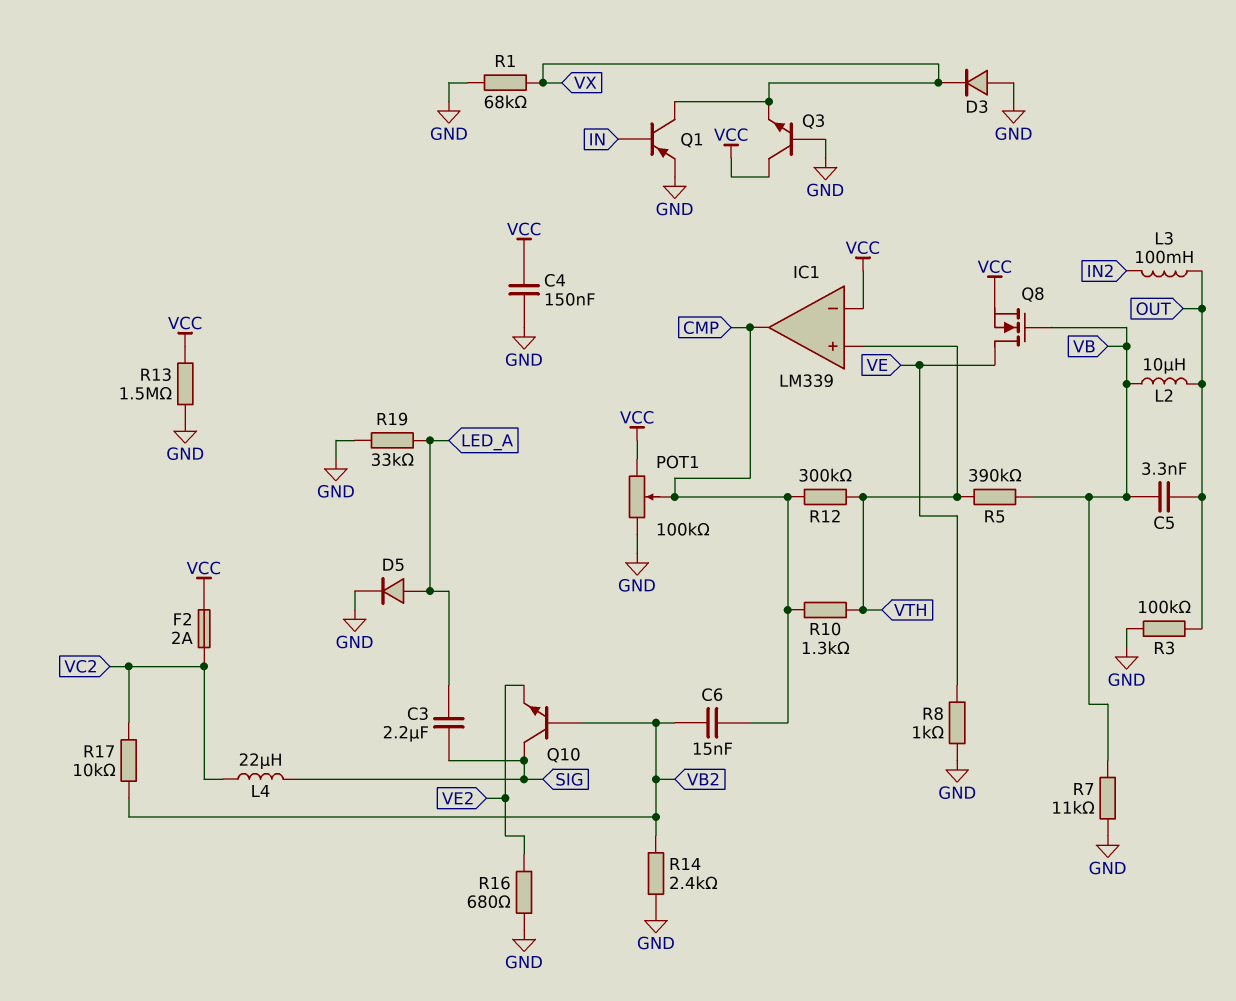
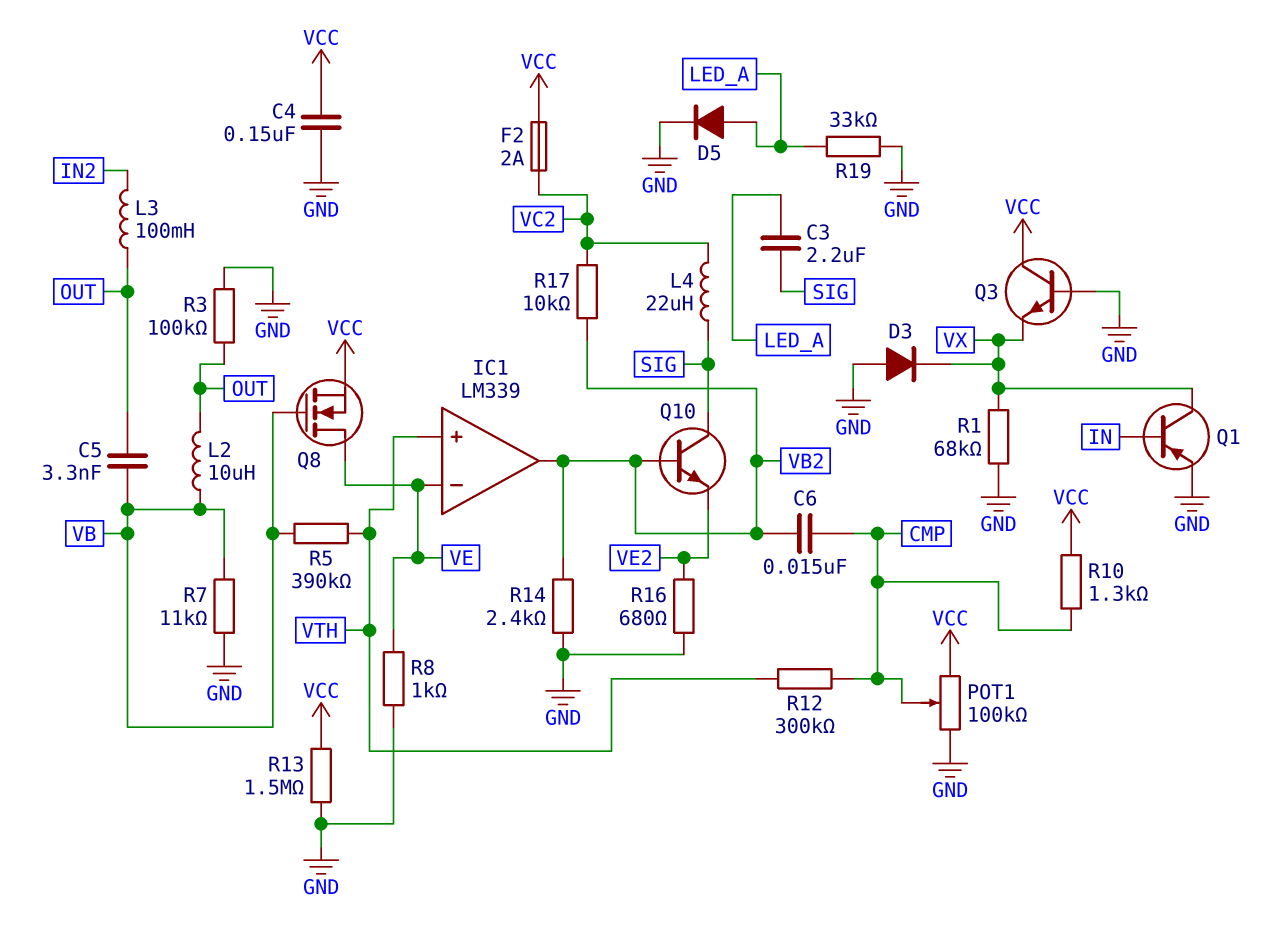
IC1 pin in-: VCC -> VE
IC1 pin out: CMP -> VB2
R10: 1.3k (CMP, VTH) -> 1.3k (CMP, VCC)

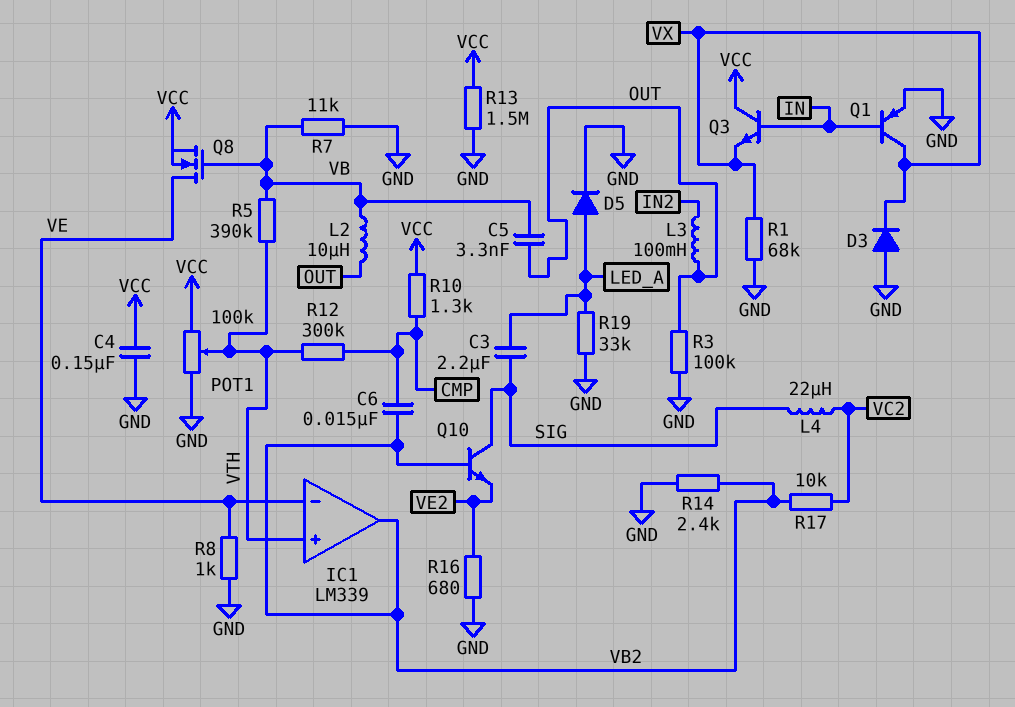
F2: 2A (VC2, VCC) -> none
POT1: 100k (GND, VCC, wiper CMP) -> 100k (GND, VCC, wiper VTH)
Q3: NPN (B GND, C VCC, E VX) -> NPN (B IN, C VCC, E VX)

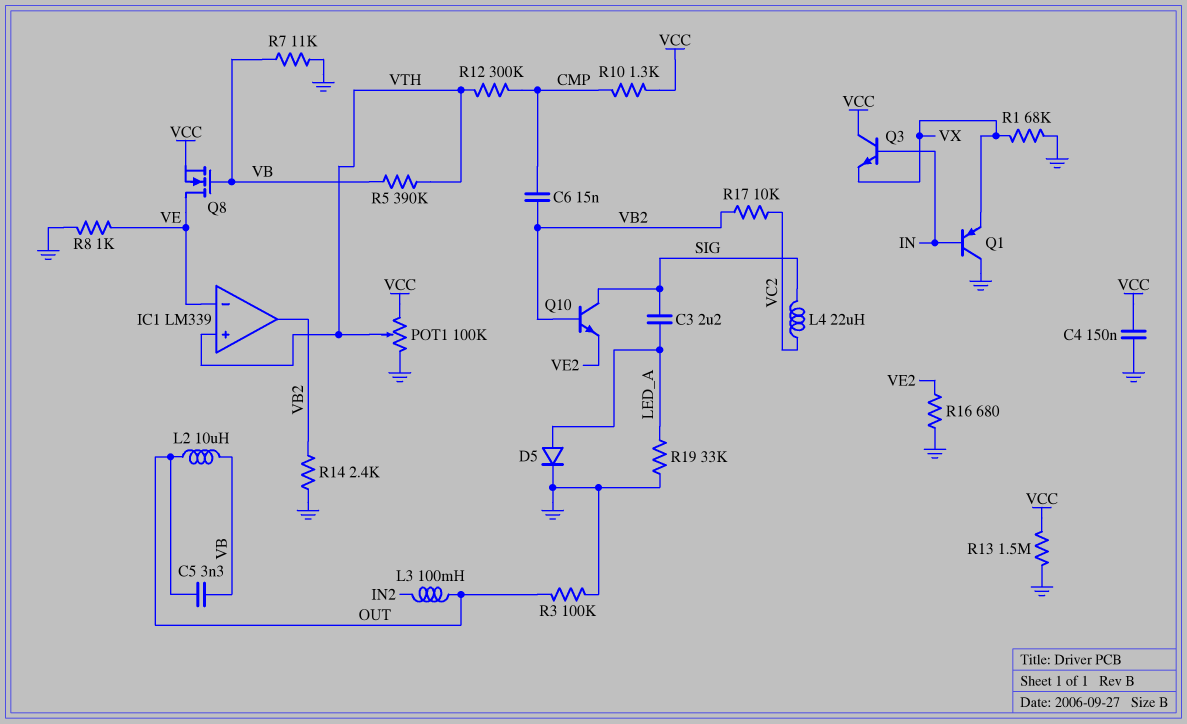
D3: diode (A GND, K VX) -> none
Q1: PNP (B IN, C VX, E GND) -> PNP (B IN, C GND, E VX)

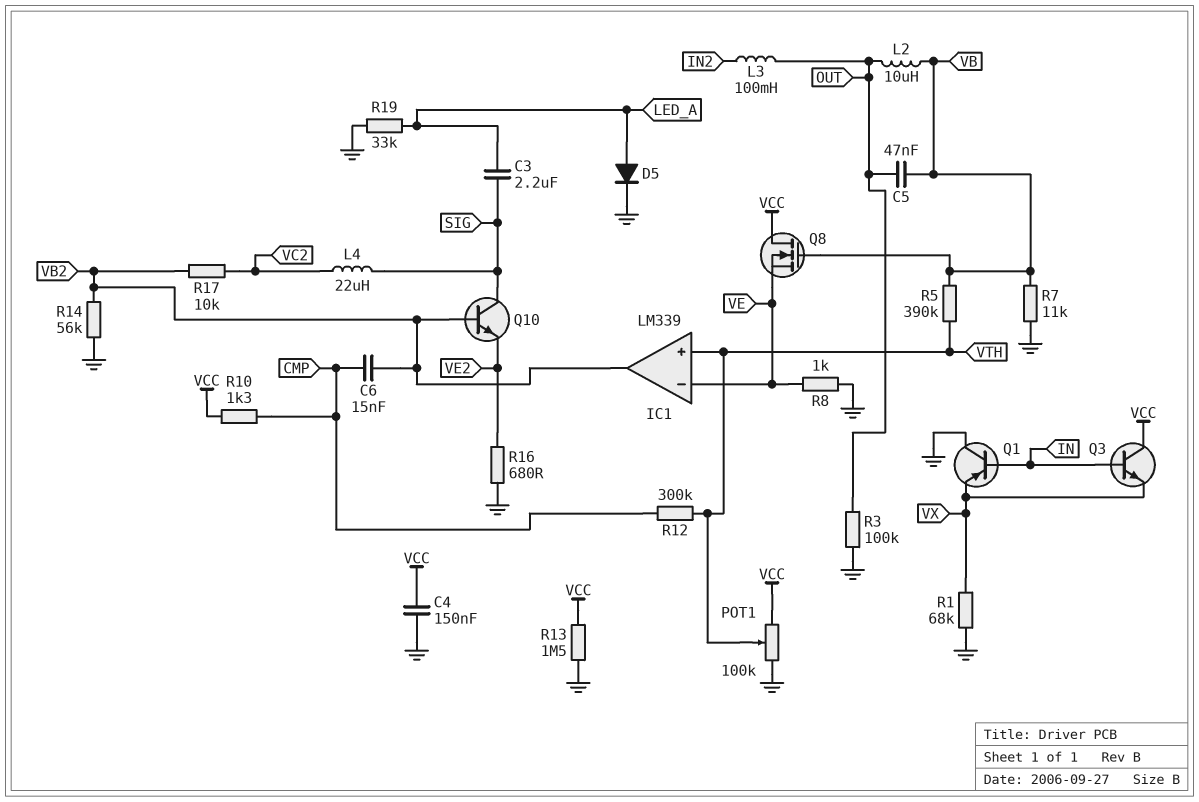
C5: 3.3nF (OUT, VB) -> 47nF (OUT, VB)
Q8: NMOS (G VB, D VE, S VCC) -> NMOS (G VB, D VCC, S VE)
R14: 2.4k (GND, VB2) -> 56k (GND, VB2)

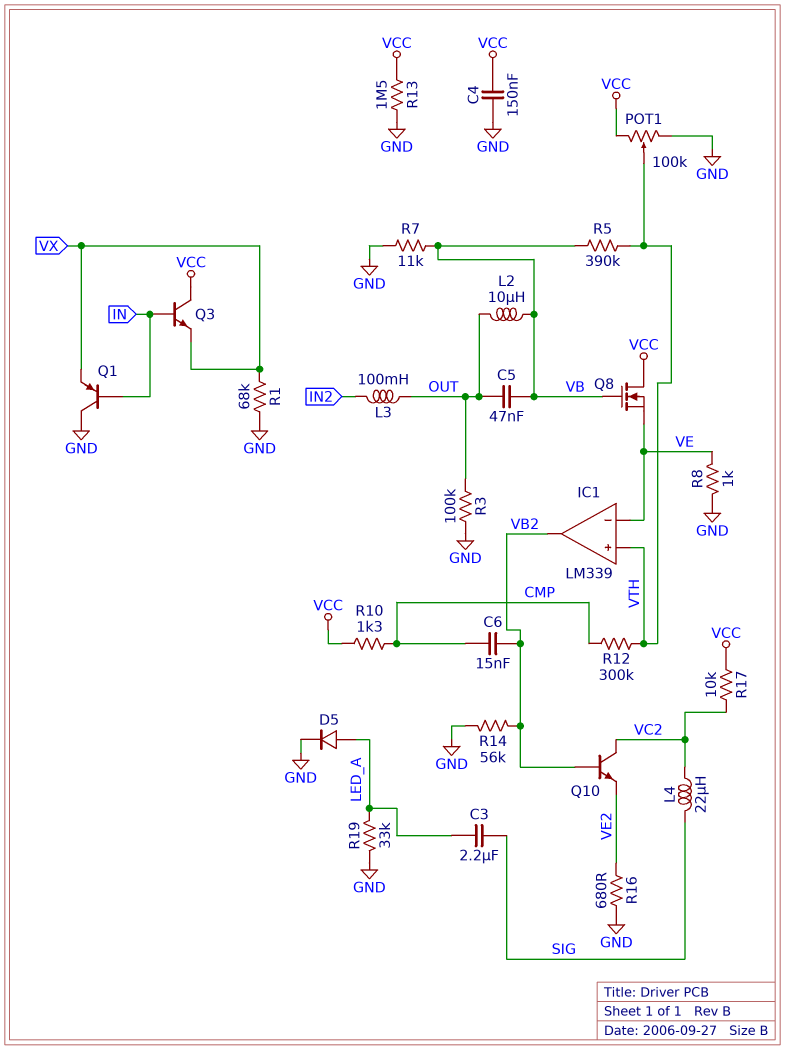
Q10: NPN (B VB2, C SIG, E VE2) -> NPN (B VB2, C VC2, E VE2)
R17: 10k (VB2, VC2) -> 10k (VC2, VCC)

